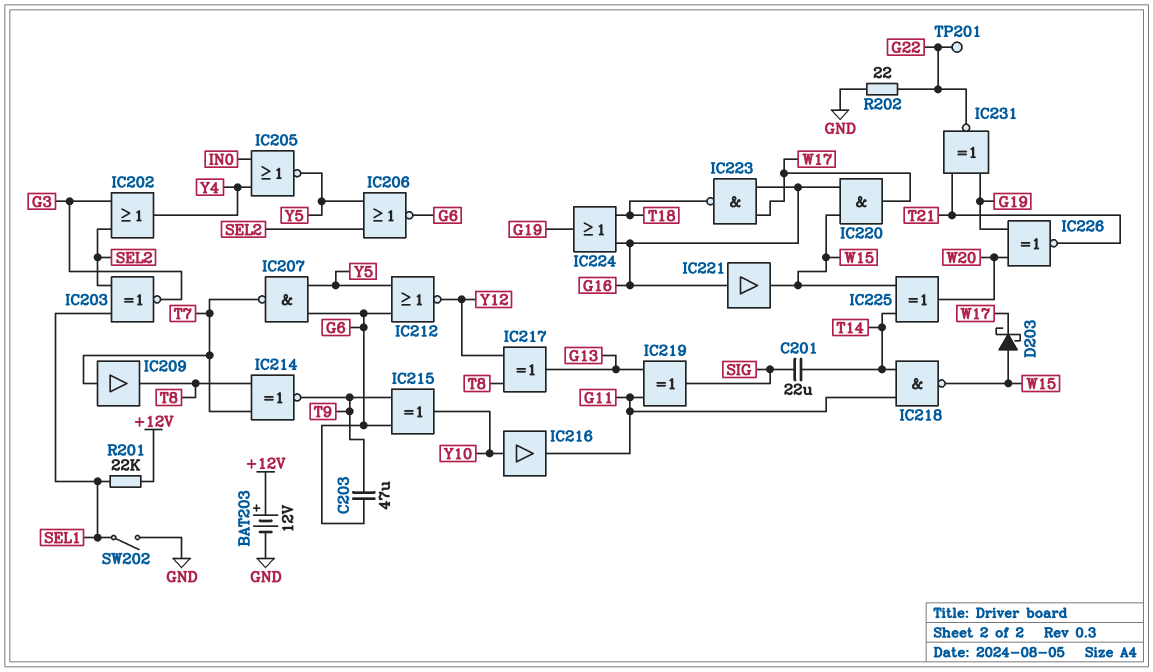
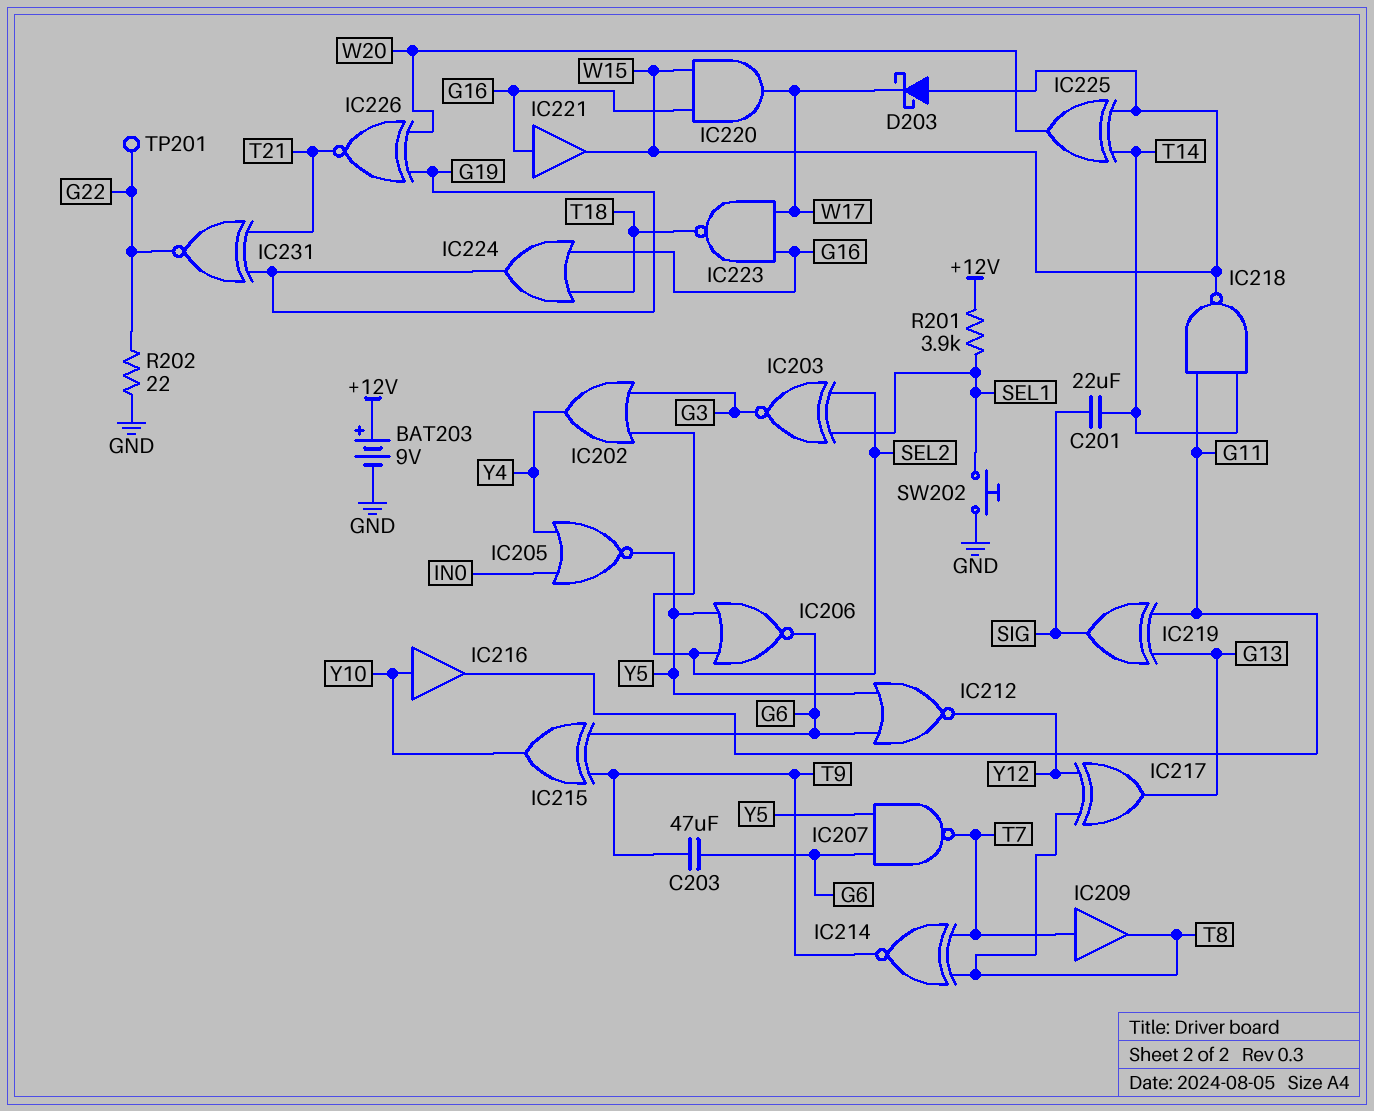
BAT203: 12V (plus +12V, minus GND) -> 9V (plus +12V, minus GND)
R201: 22k (+12V, SEL1) -> 3.9k (+12V, SEL1)
SW202: switch (GND, SEL1) -> button (GND, SEL1)

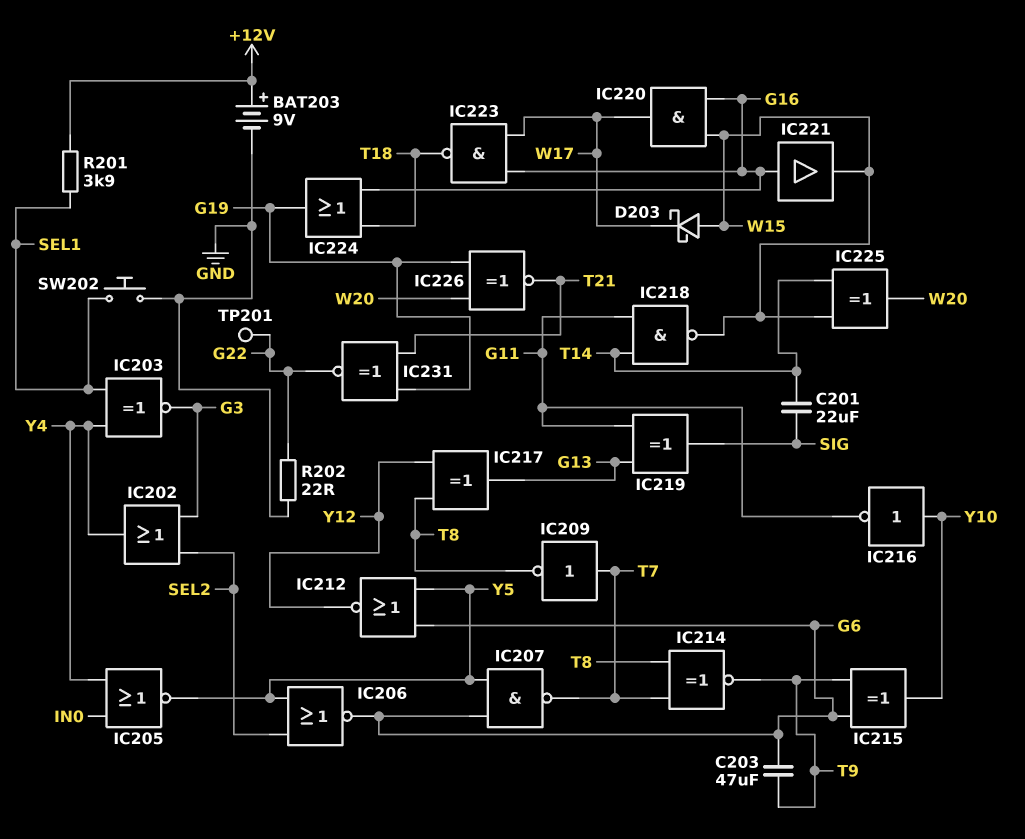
IC203: XNOR (in SEL1, in SEL2, out G3) -> XNOR (in SEL1, in Y4, out G3)
IC209: buffer (in T7, out T8) -> NOT (in T7, out T8)
IC216: buffer (in Y10, out G11) -> NOT (in Y10, out G11)

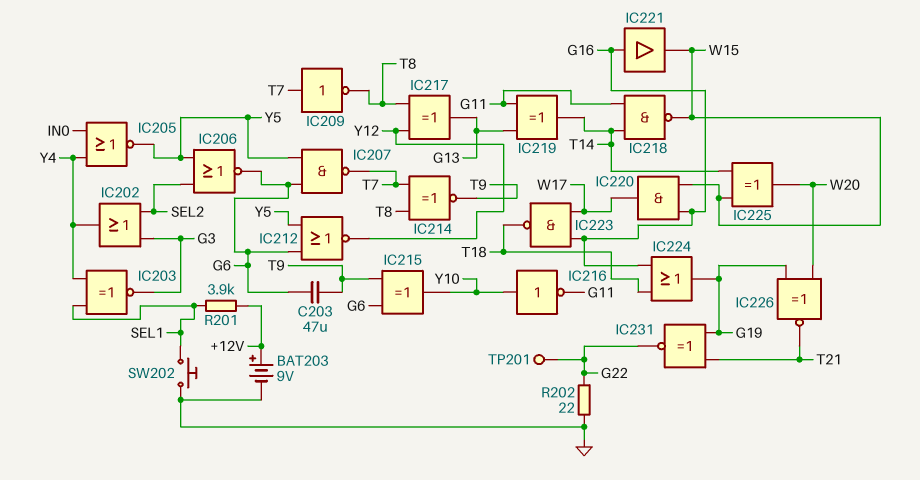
C201: 22uF (SIG, T14) -> none
D203: schottky (A W15, K W17) -> none
IC219: XOR (in G11, in G13, out SIG) -> XOR (in G11, in G13, out T14)

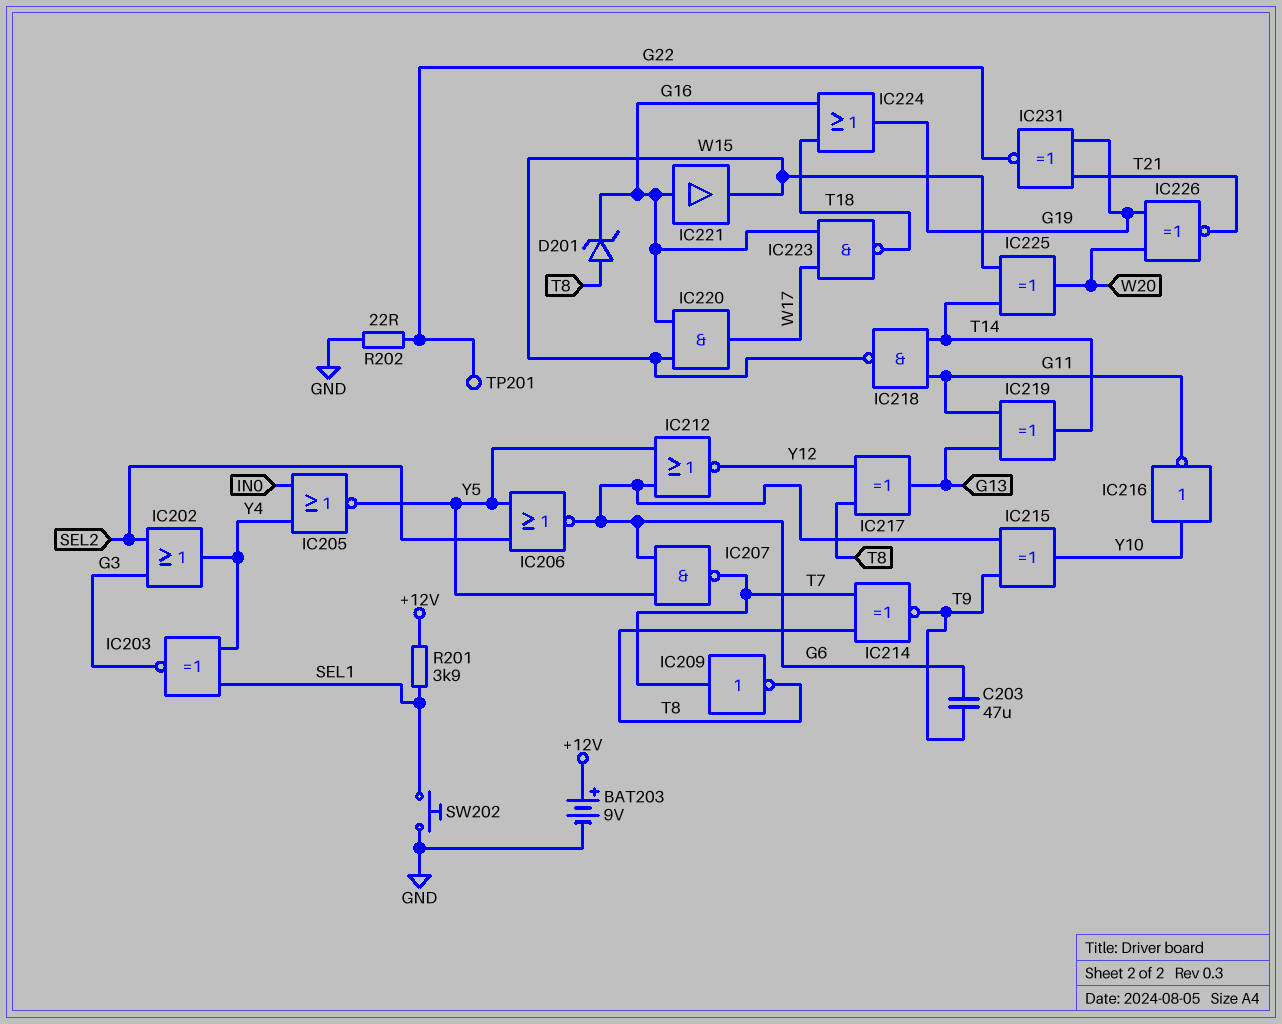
D201: none -> zener (A T8, K G16)

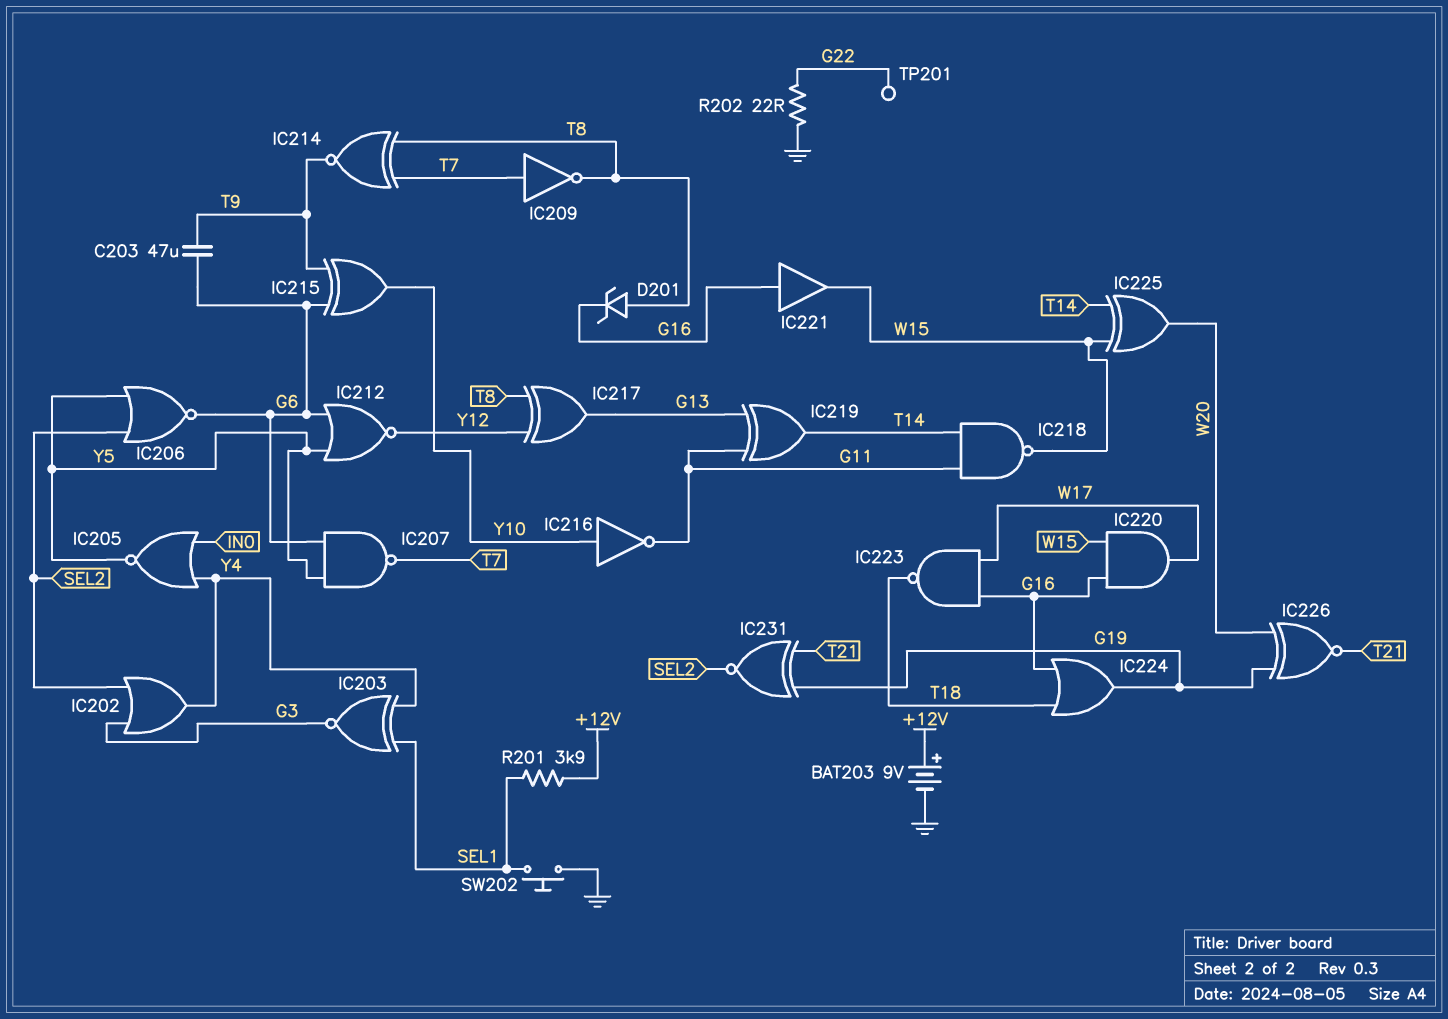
IC231: XNOR (in G19, in T21, out G22) -> XNOR (in G19, in T21, out SEL2)

